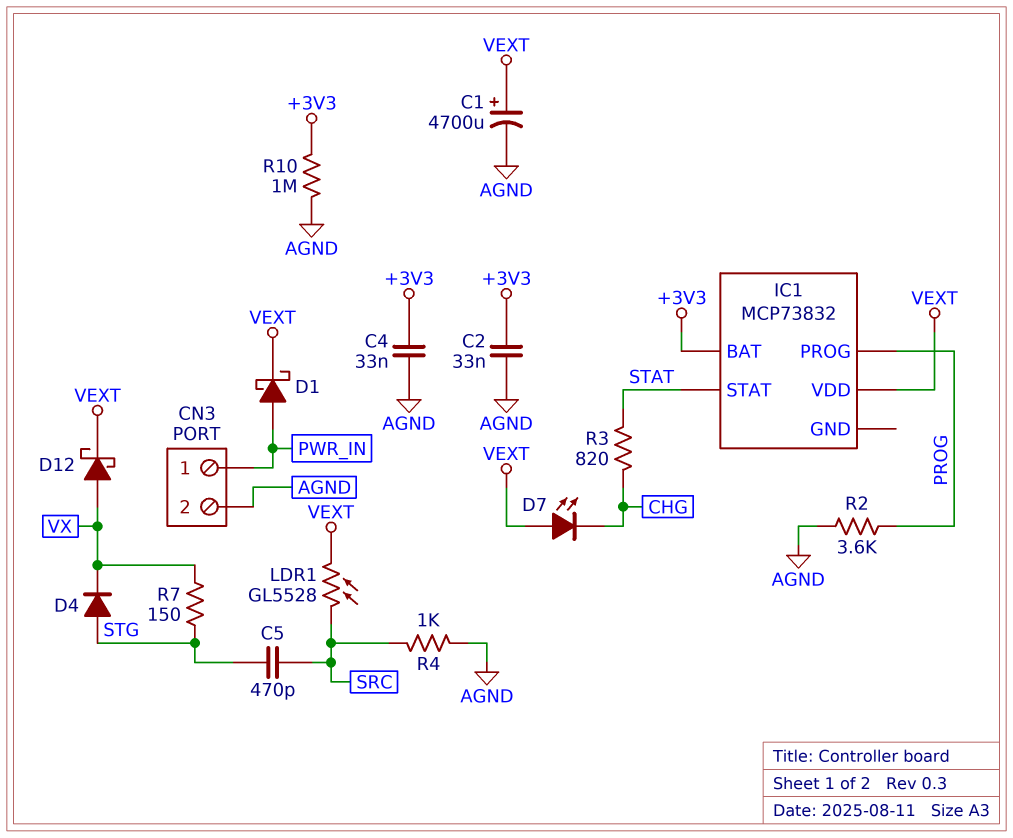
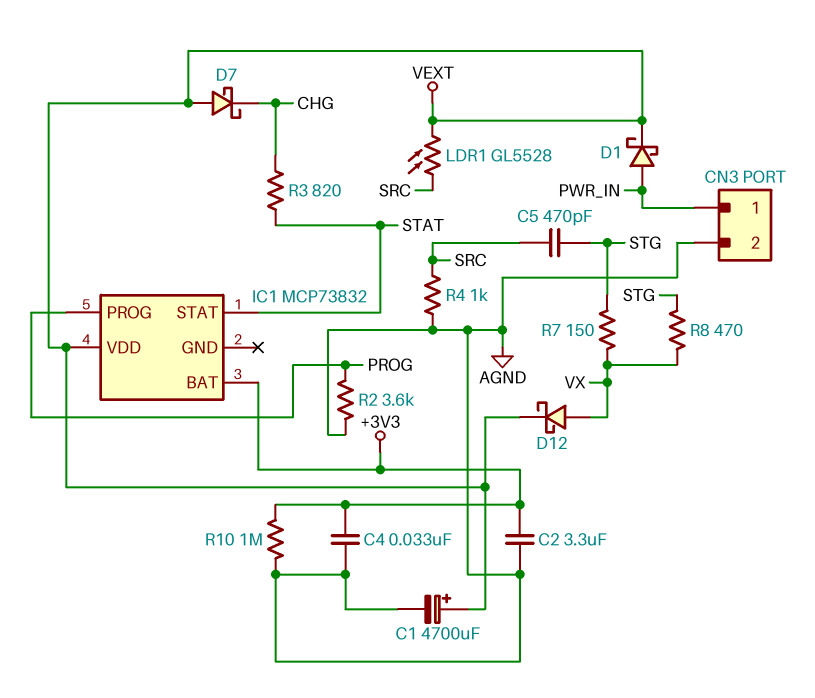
C2: 33nF (+3V3, AGND) -> 3.3uF (+3V3, AGND)
D4: diode (A STG, K VX) -> none
D7: LED (A VEXT, K CHG) -> schottky (A VEXT, K CHG)
R8: none -> 470 (STG, VX)

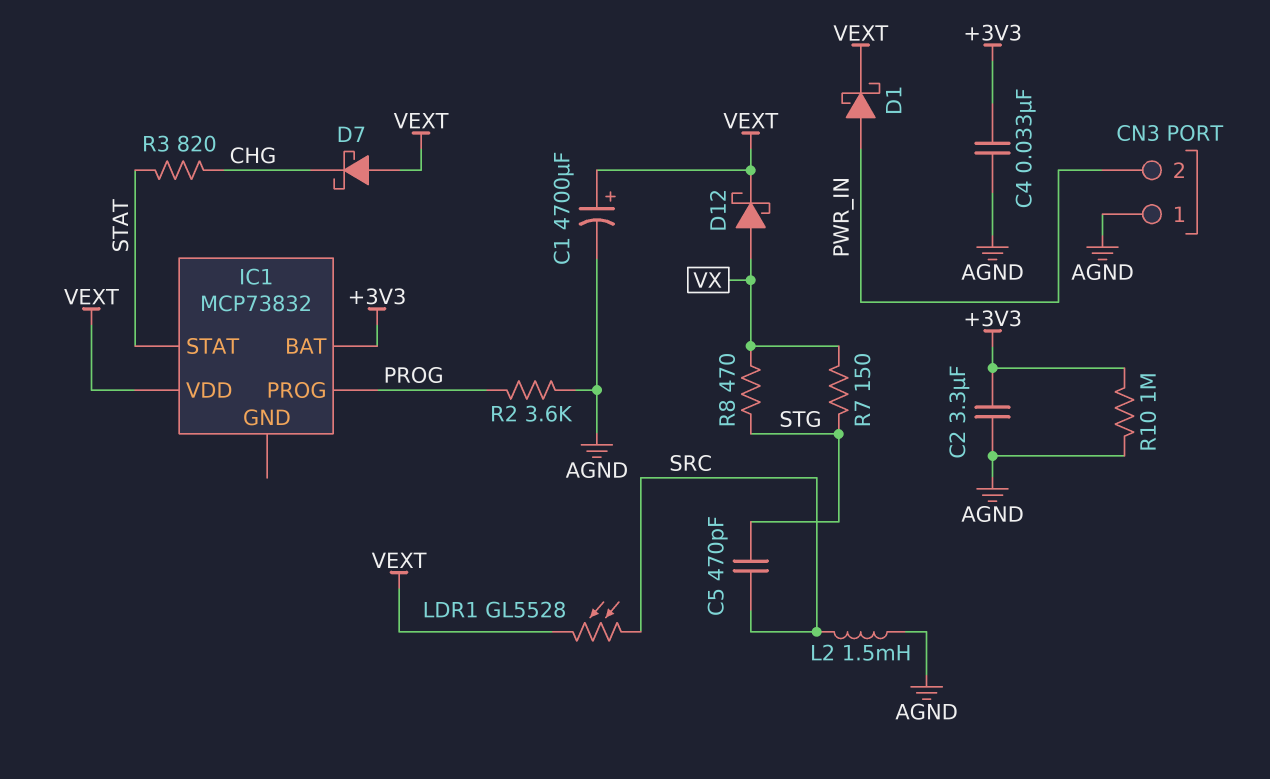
CN3 pin 1: PWR_IN -> AGND
CN3 pin 2: AGND -> PWR_IN
L2: none -> 1.5mH (AGND, SRC)
R4: 1k (AGND, SRC) -> none

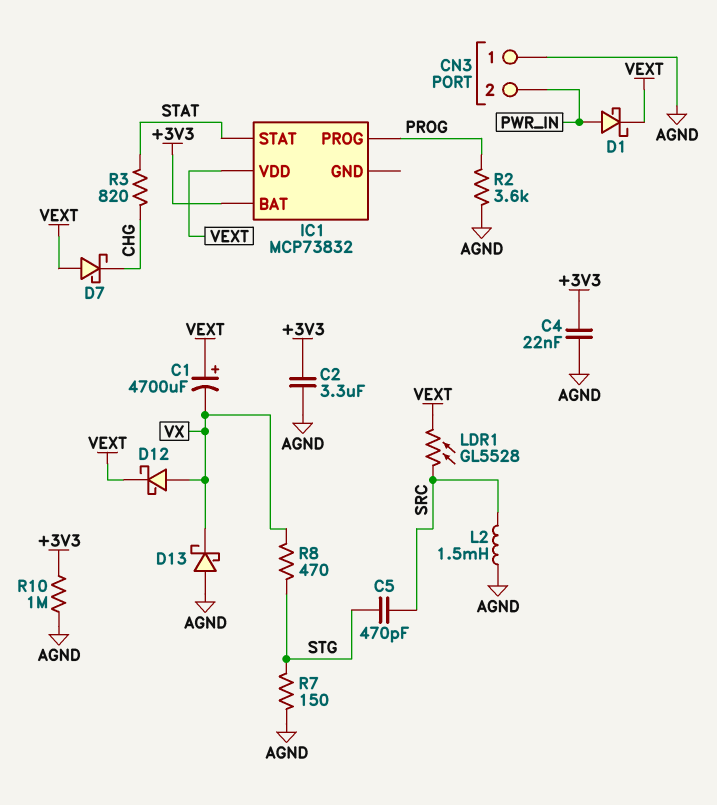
C1: 4700uF (plus VEXT, minus AGND) -> 4700uF (plus VEXT, minus VX)
C4: 33nF (+3V3, AGND) -> 22nF (+3V3, AGND)
D13: none -> schottky (A AGND, K VX)
R7: 150 (STG, VX) -> 150 (AGND, STG)

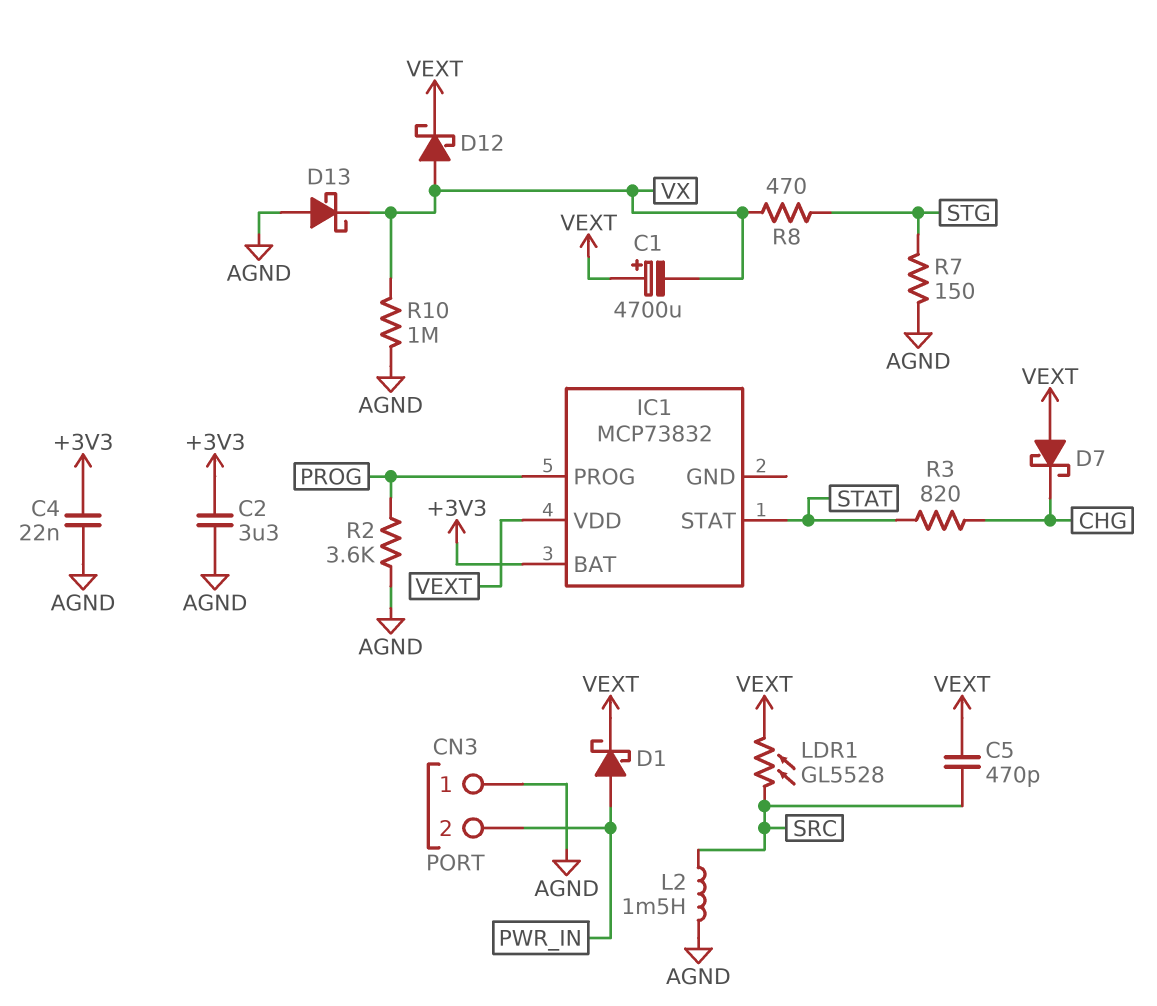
C5: 470pF (SRC, STG) -> 470pF (SRC, VEXT)
R10: 1M (+3V3, AGND) -> 1M (AGND, VX)

